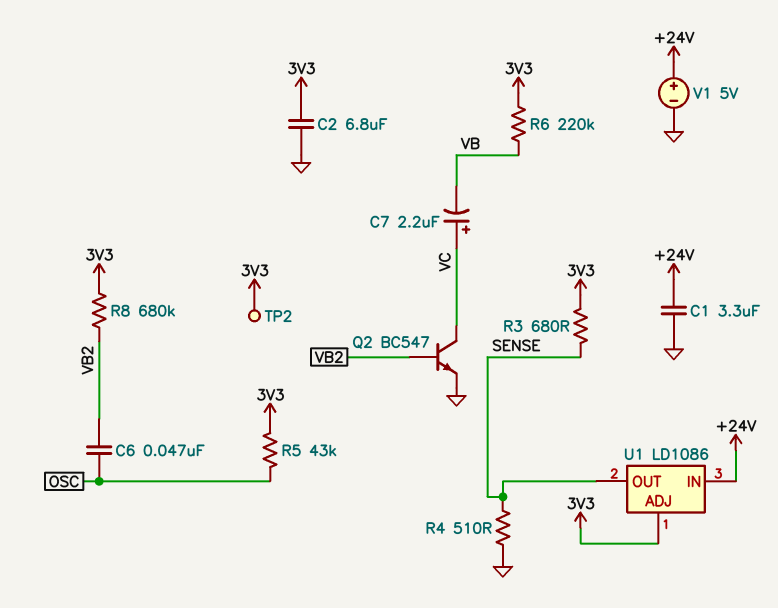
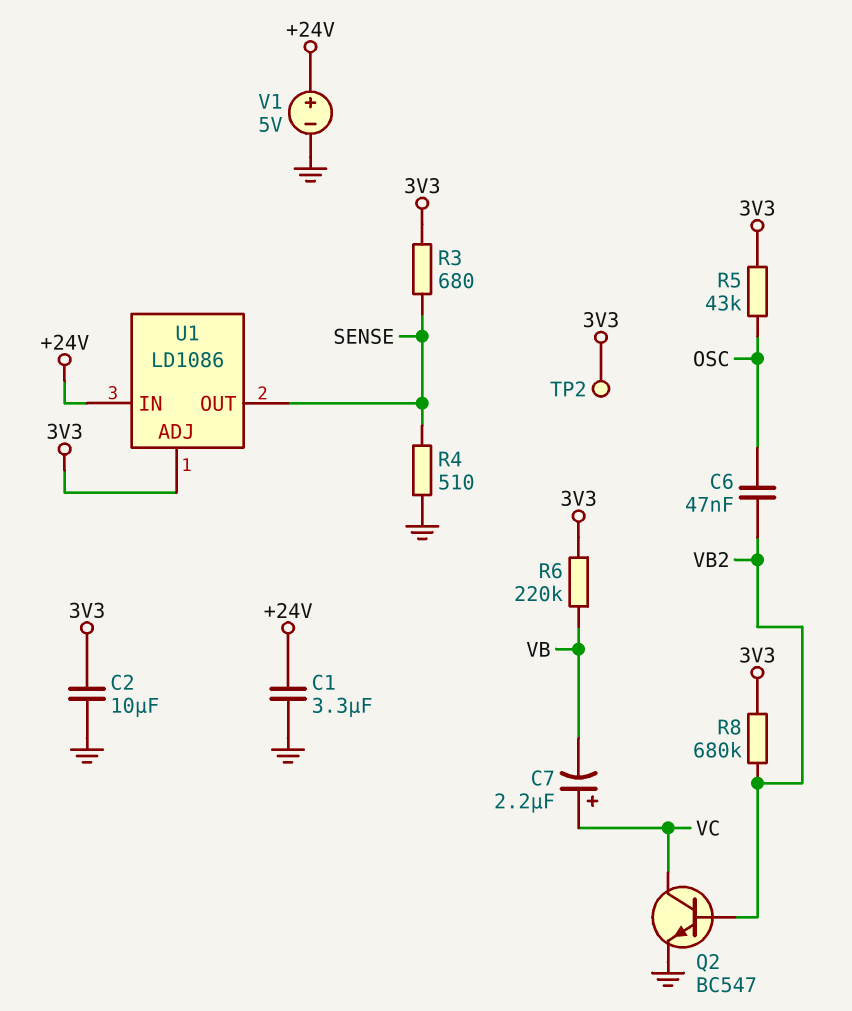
C2: 6.8uF (3V3, GND) -> 10uF (3V3, GND)

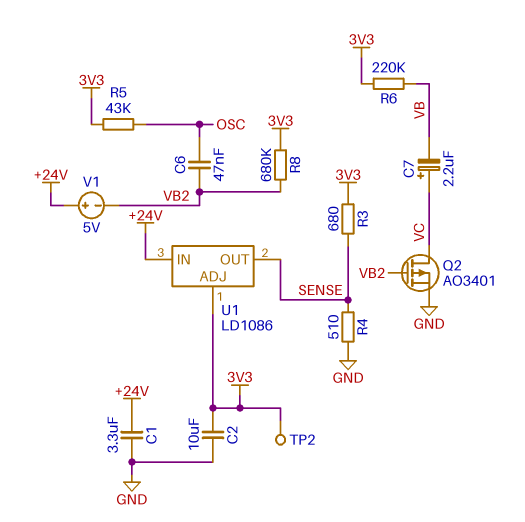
Q2: NPN BC547 (B VB2, C VC, E GND) -> PMOS AO3401 (G VB2, D VC, S GND)
V1: 5V (plus +24V, minus GND) -> 5V (plus +24V, minus VB2)

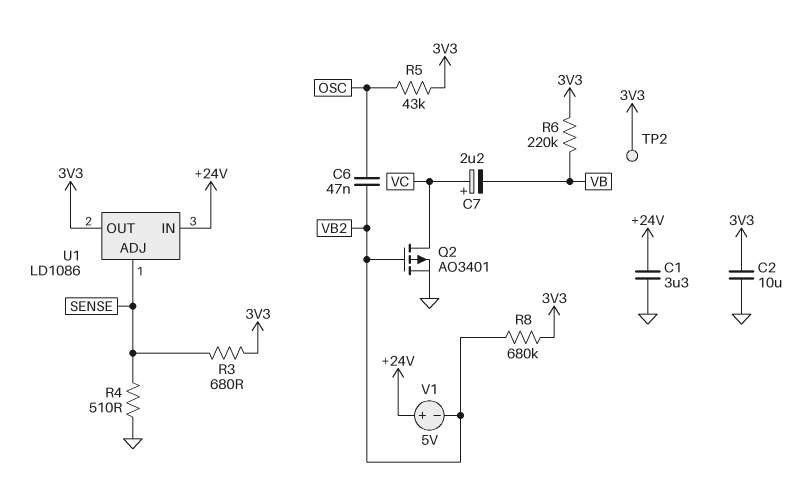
U1 pin ADJ: 3V3 -> SENSE
U1 pin OUT: SENSE -> 3V3

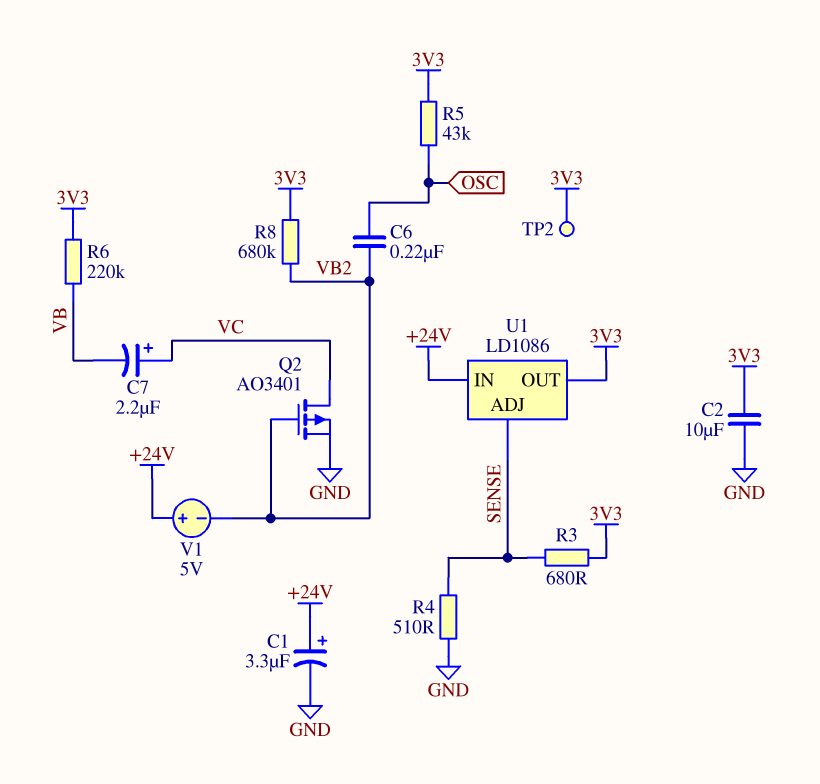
C1: 3.3uF (+24V, GND) -> 3.3uF (plus +24V, minus GND)
C6: 47nF (OSC, VB2) -> 220nF (OSC, VB2)

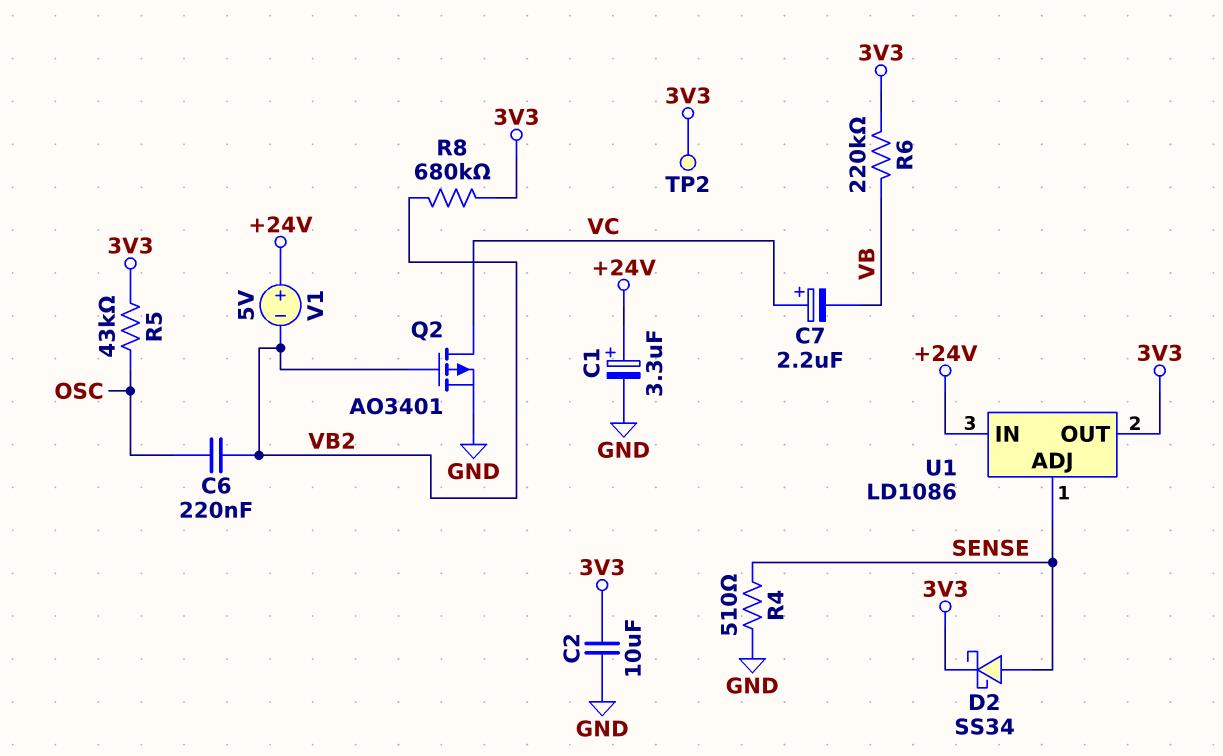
D2: none -> schottky SS34 (A SENSE, K 3V3)
R3: 680 (3V3, SENSE) -> none

